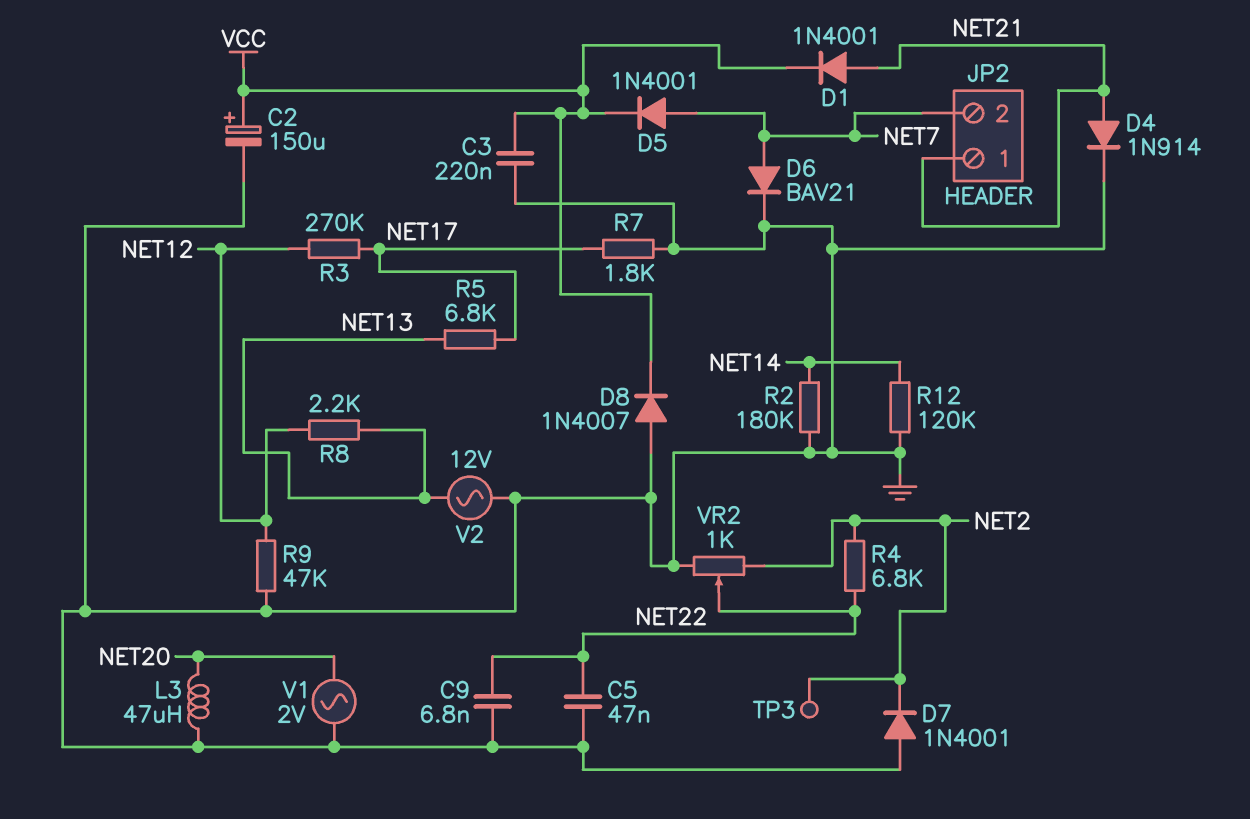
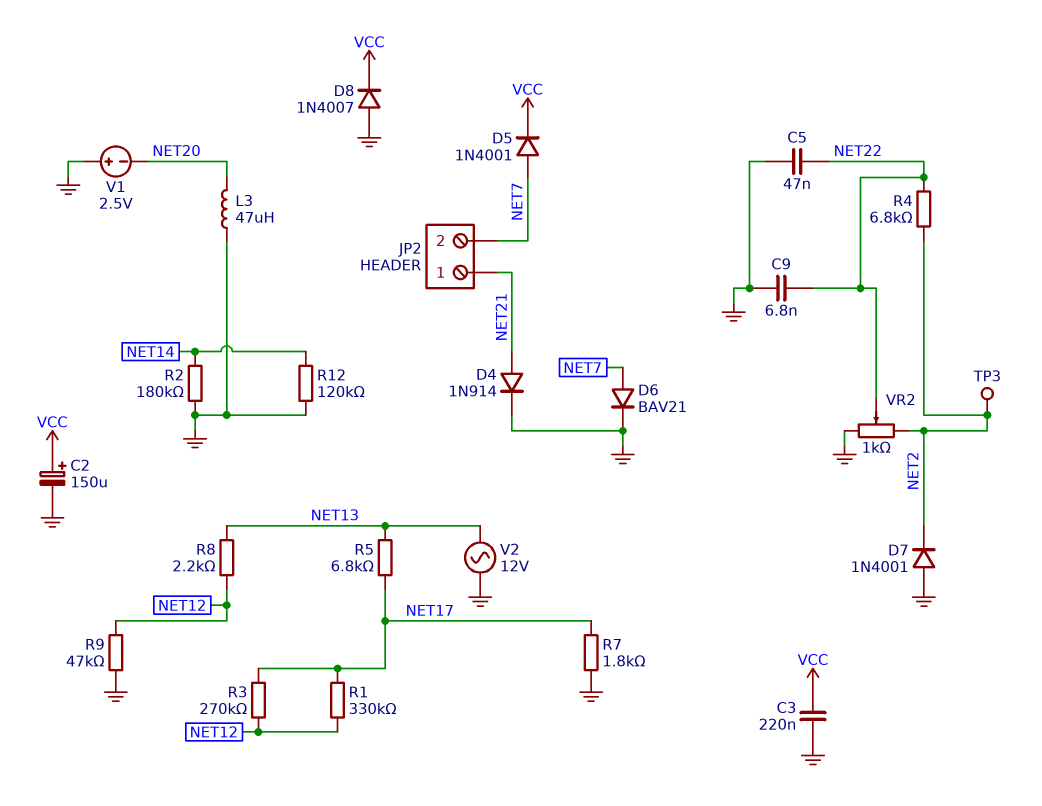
D1: diode 1N4001 (A NET21, K VCC) -> none
R1: none -> 330k (NET12, NET17)
V1: AC 2V (GND, NET20) -> 2.5V (plus GND, minus NET20)

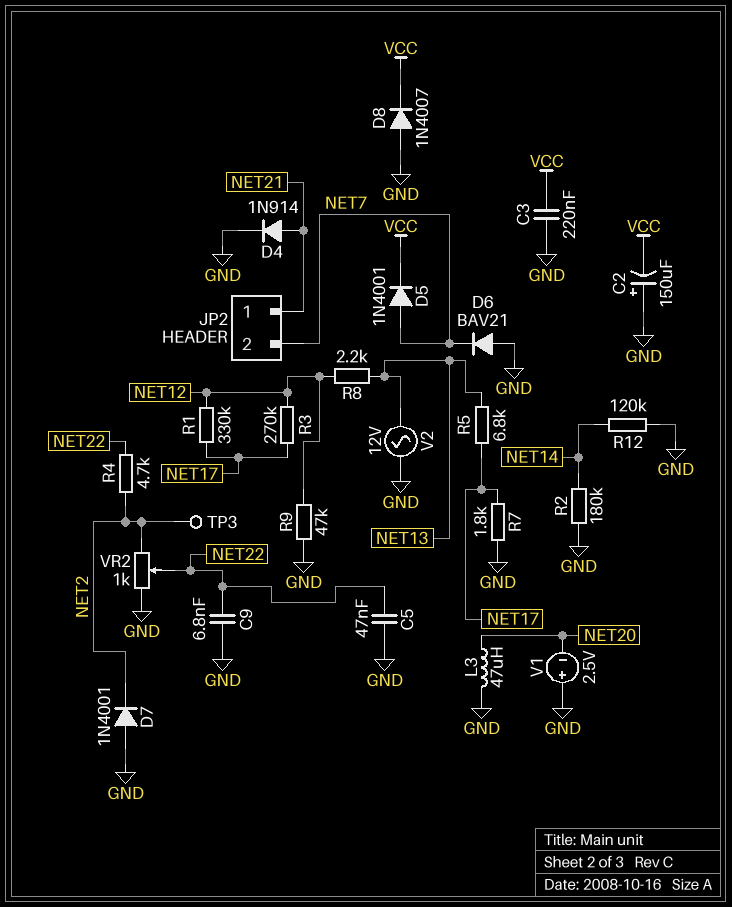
C2: 150uF (plus VCC, minus GND) -> 150uF (plus GND, minus VCC)
D6: diode BAV21 (A NET7, K GND) -> diode BAV21 (A GND, K NET7)
R4: 6.8k (NET2, NET22) -> 4.7k (NET2, NET22)

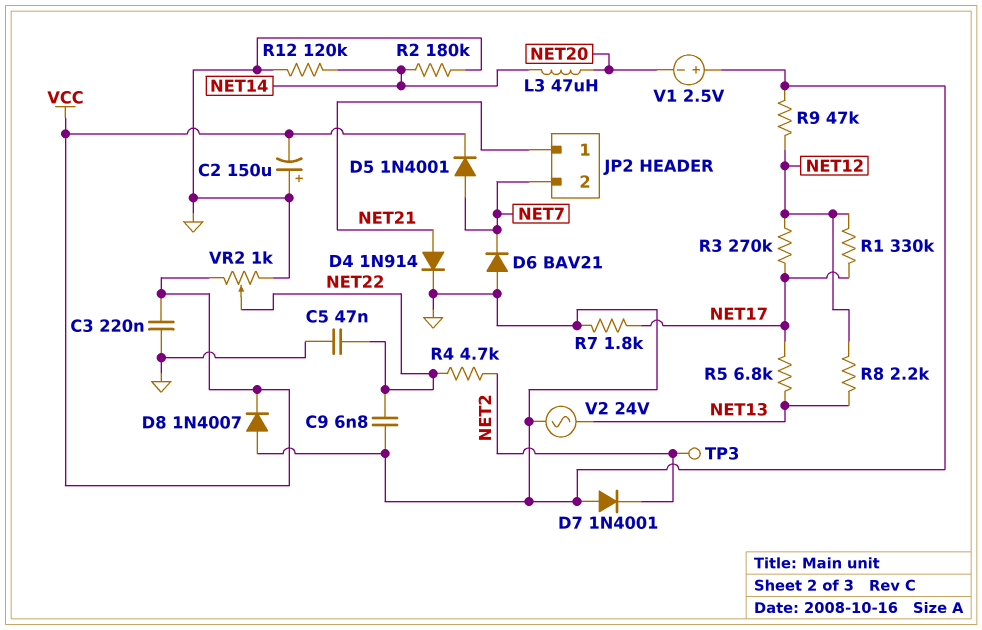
L3: 47uH (GND, NET20) -> 47uH (NET14, NET20)
V2: AC 12V (GND, NET13) -> AC 24V (GND, NET13)
VR2: 1k (GND, NET2, wiper NET22) -> 1k (GND, VCC, wiper NET22)

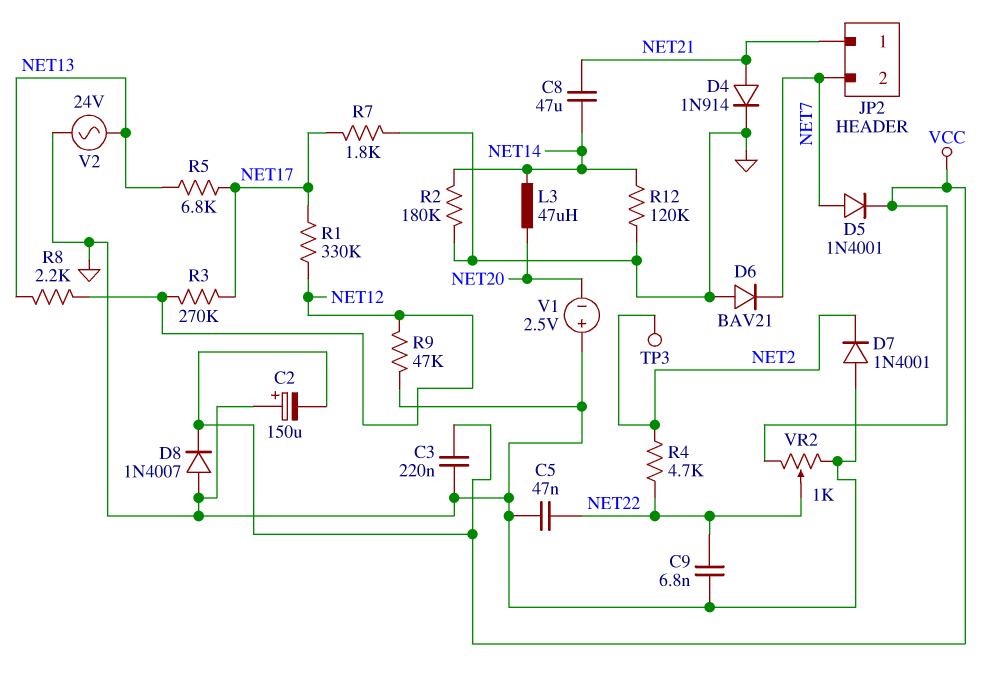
C8: none -> 47uF (NET14, NET21)

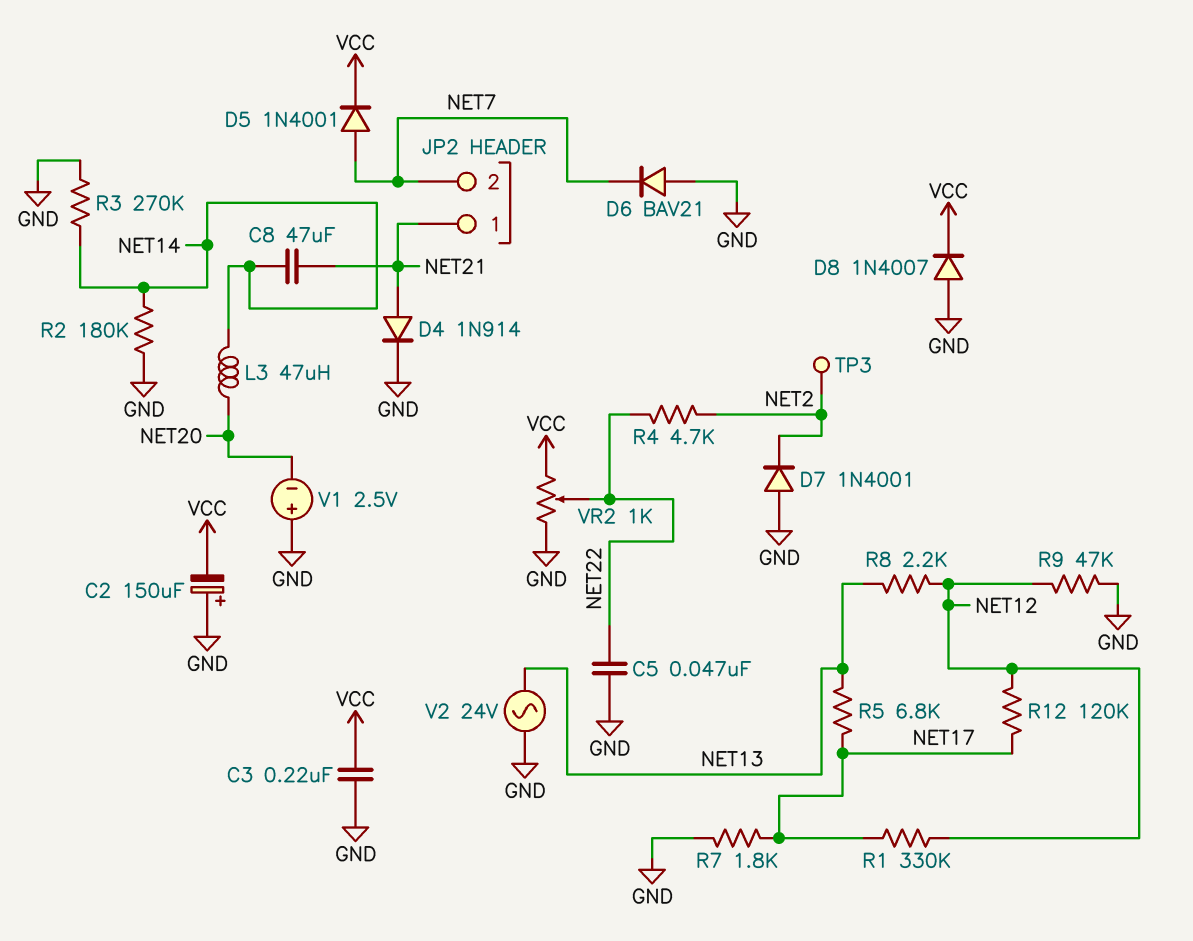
C9: 6.8nF (GND, NET22) -> none
R3: 270k (NET12, NET17) -> 270k (GND, NET14)
R12: 120k (GND, NET14) -> 120k (NET12, NET17)

